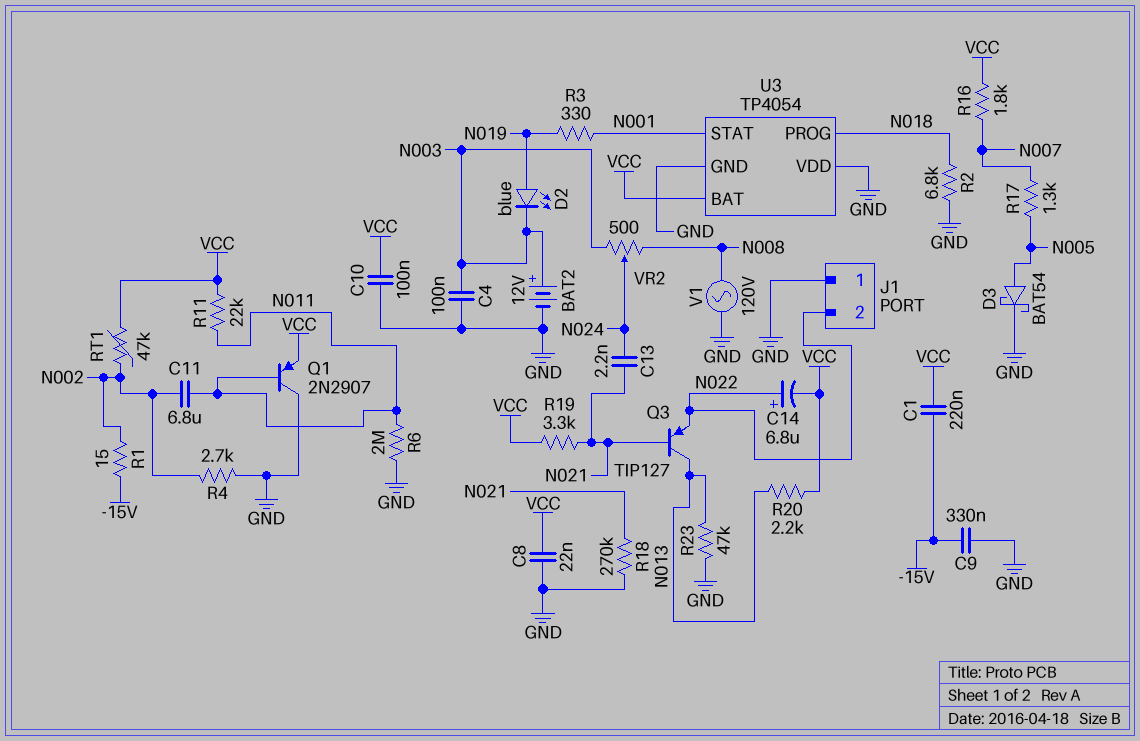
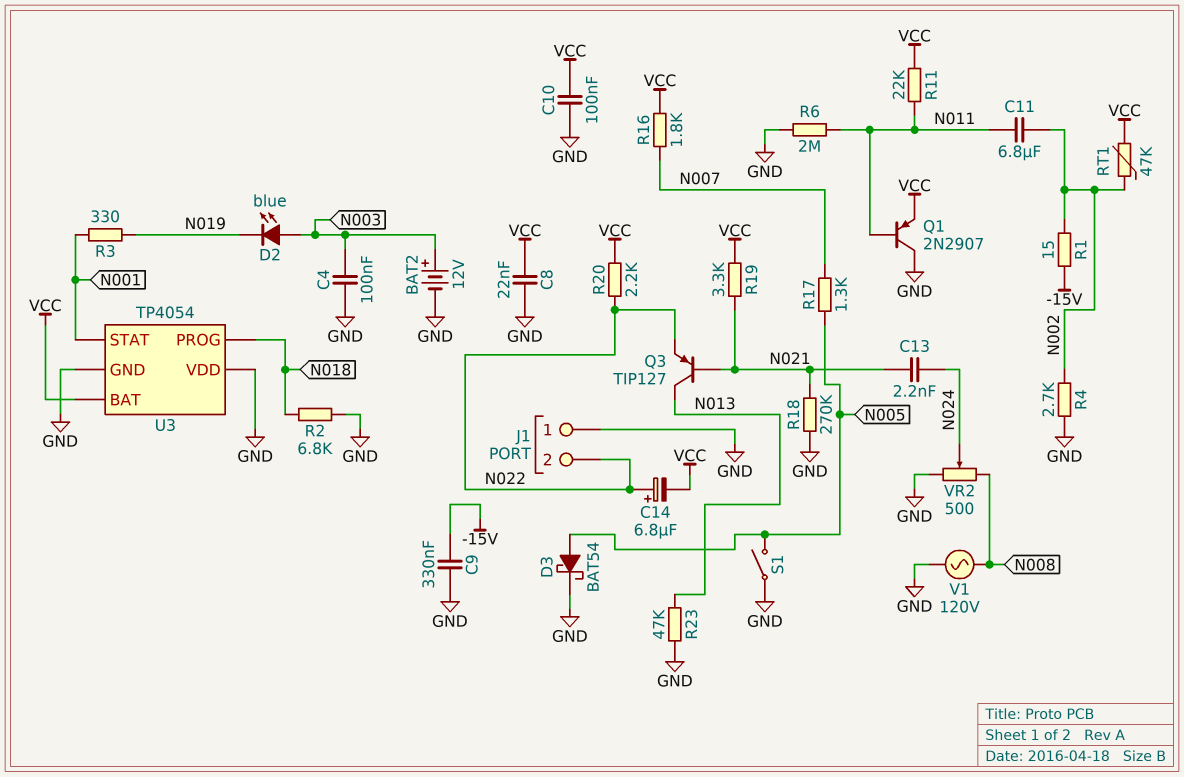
C1: 220nF (-15V, VCC) -> none
D2: LED blue (A N019, K N003) -> LED blue (A N003, K N019)
R20: 2.2k (N013, VCC) -> 2.2k (N022, VCC)
S1: none -> switch (GND, N005)
VR2: 500 (N003, N008, wiper N024) -> 500 (GND, N008, wiper N024)

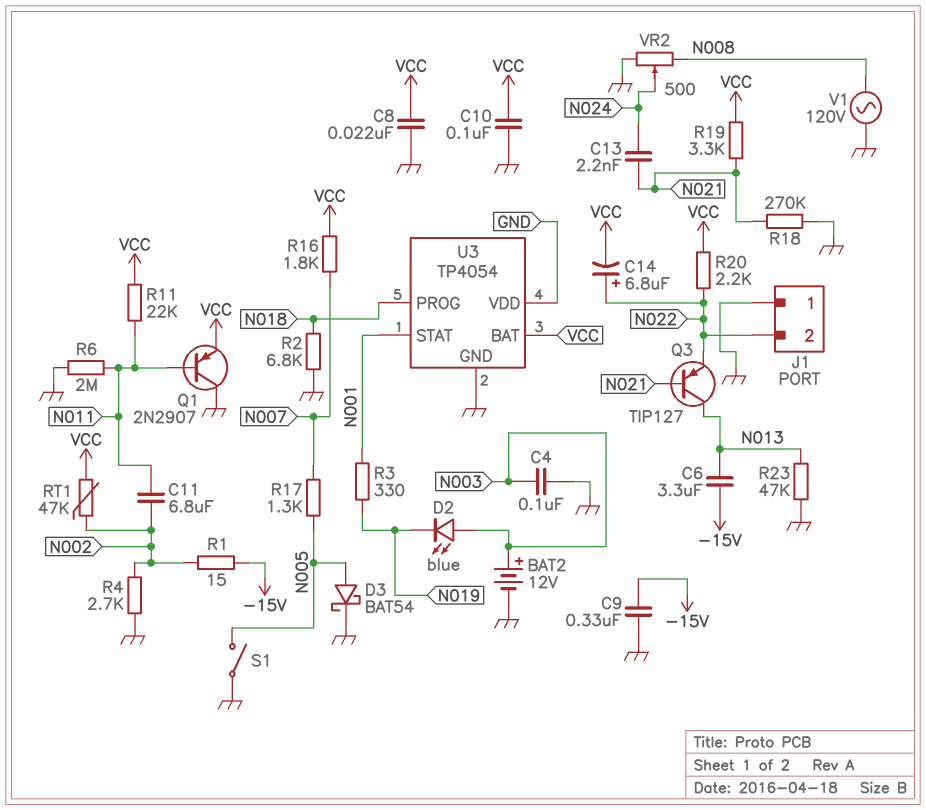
C6: none -> 3.3uF (-15V, N013)

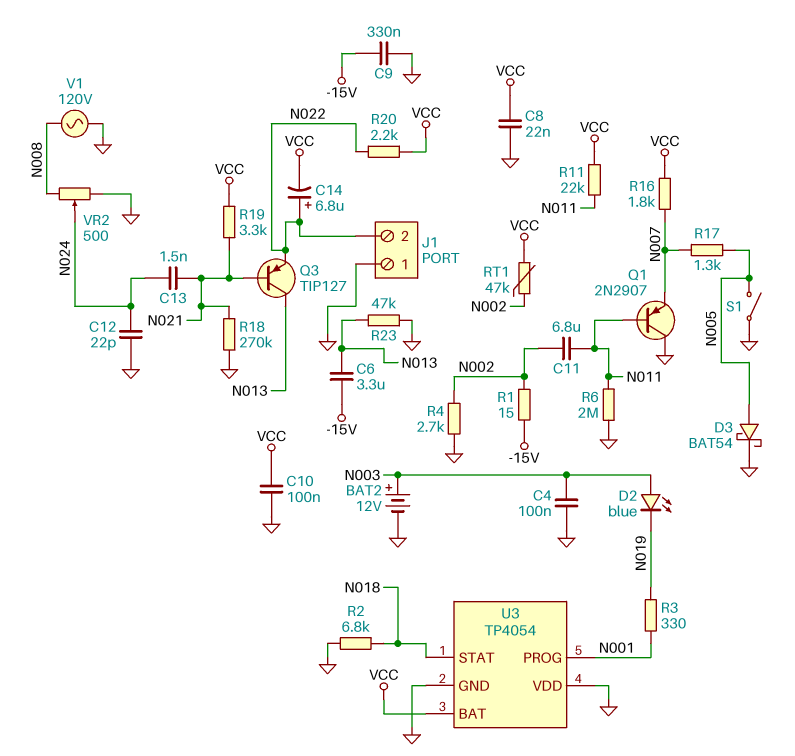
C12: none -> 22pF (GND, N024)
C13: 2.2nF (N021, N024) -> 1.5nF (N021, N024)
Q1: PNP 2N2907 (B N011, C GND, E VCC) -> PNP 2N2907 (B N011, C GND, E N007)
U3 pin PROG: N018 -> N001
U3 pin STAT: N001 -> N018

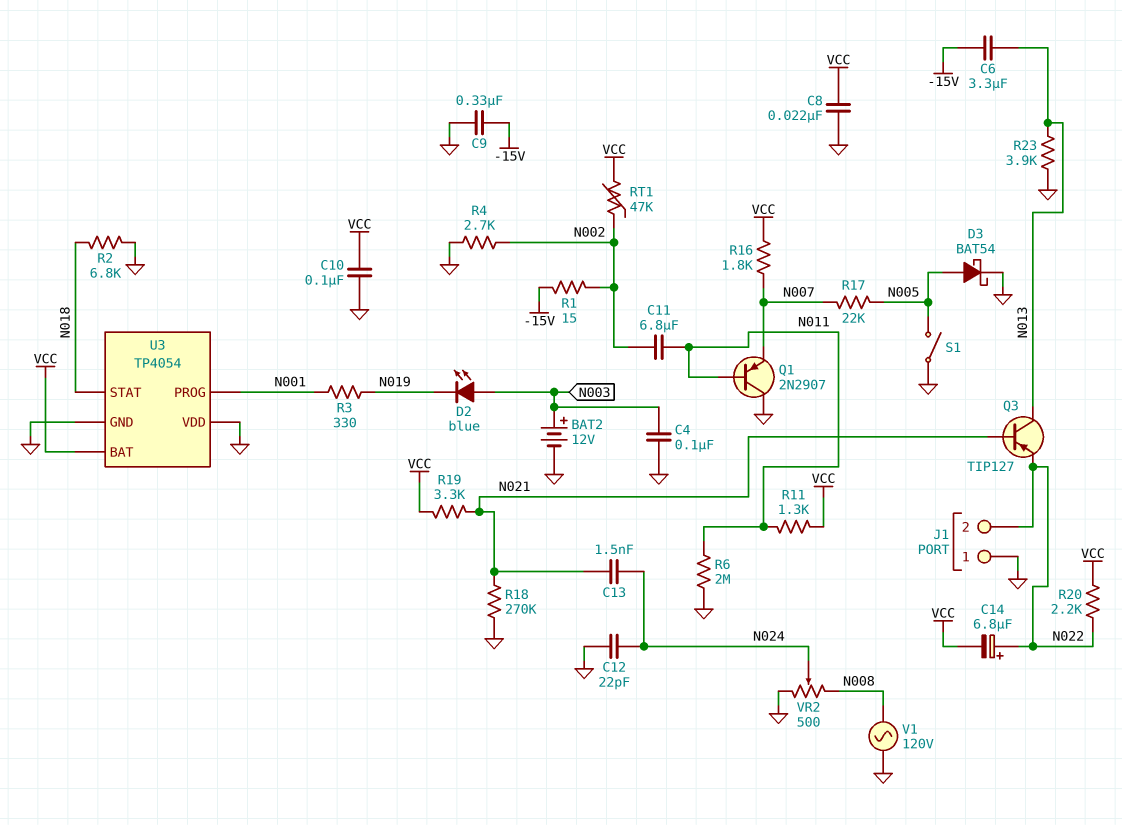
R11: 22k (N011, VCC) -> 1.3k (N011, VCC)
R17: 1.3k (N005, N007) -> 22k (N005, N007)
R23: 47k (GND, N013) -> 3.9k (GND, N013)

